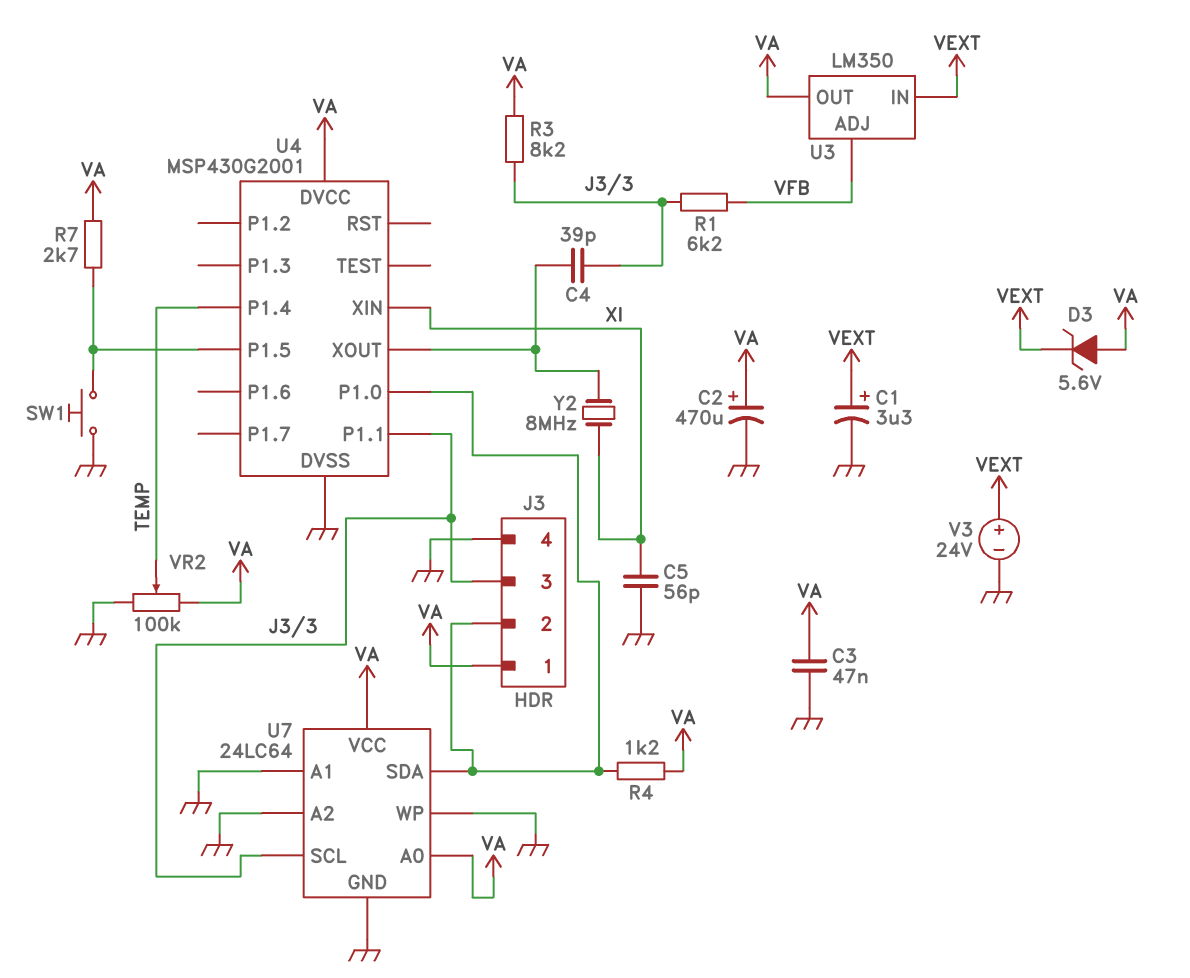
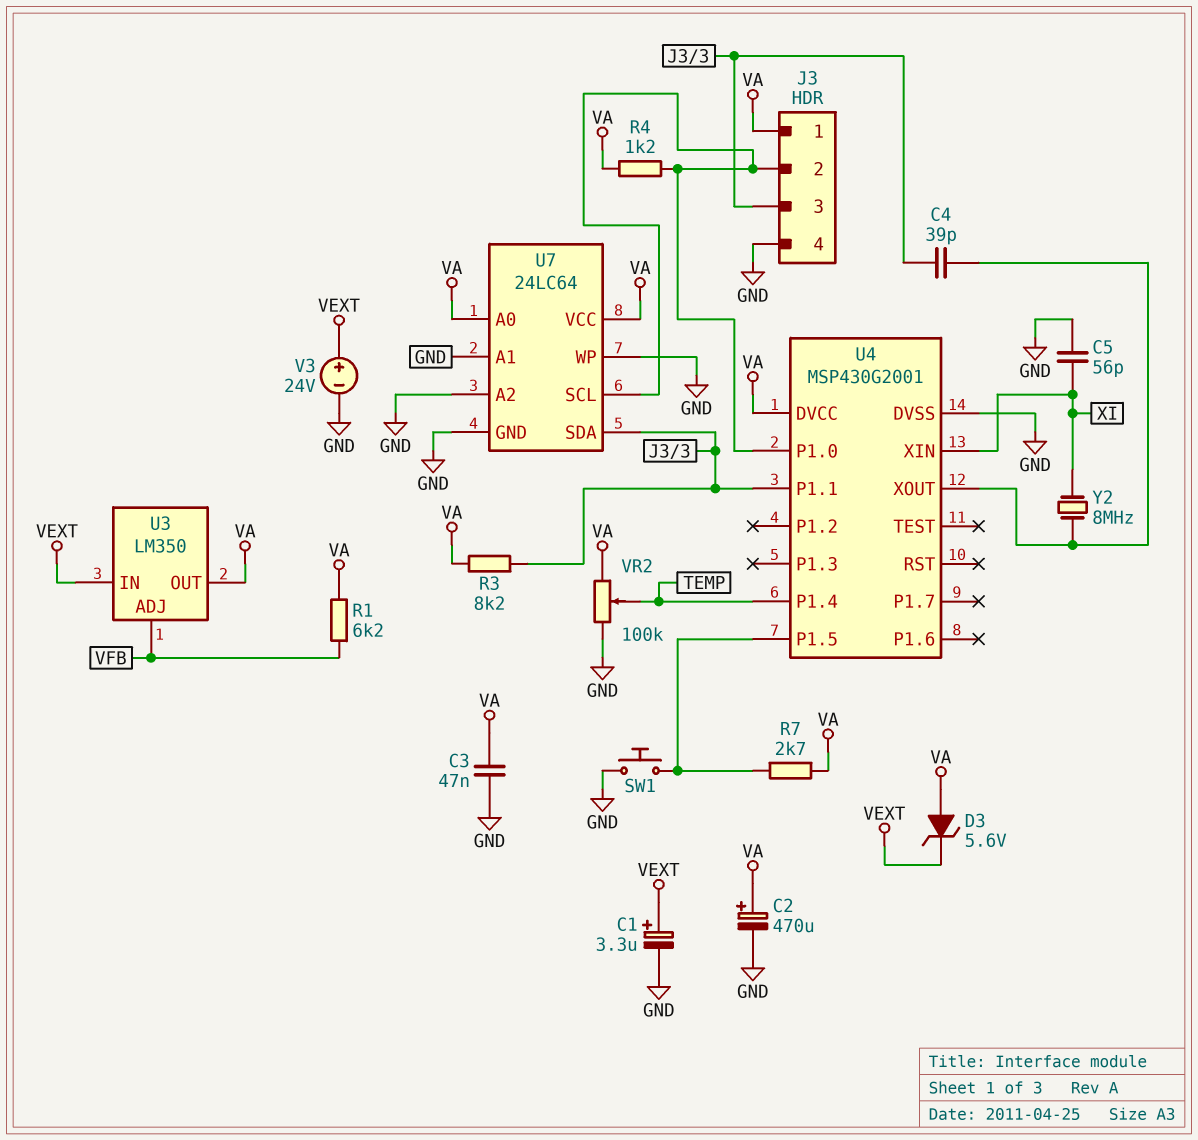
R1: 6.2k (J3/3, VFB) -> 6.2k (VA, VFB)
U7 pin SCL: J3/3 -> J3/2
U7 pin SDA: J3/2 -> J3/3

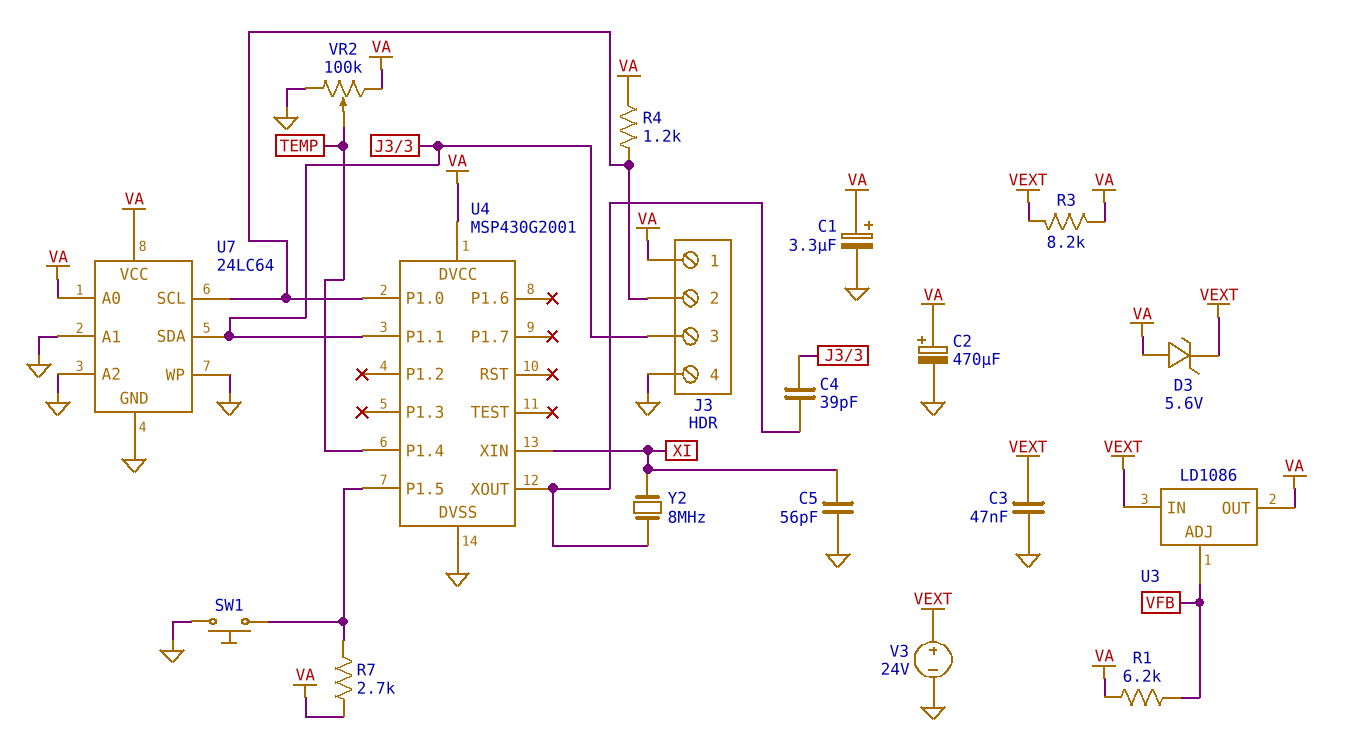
C1: 3.3uF (plus VEXT, minus GND) -> 3.3uF (plus VA, minus GND)
C3: 47nF (GND, VA) -> 47nF (GND, VEXT)
R3: 8.2k (J3/3, VA) -> 8.2k (VA, VEXT)
U3: LM350 -> LD1086

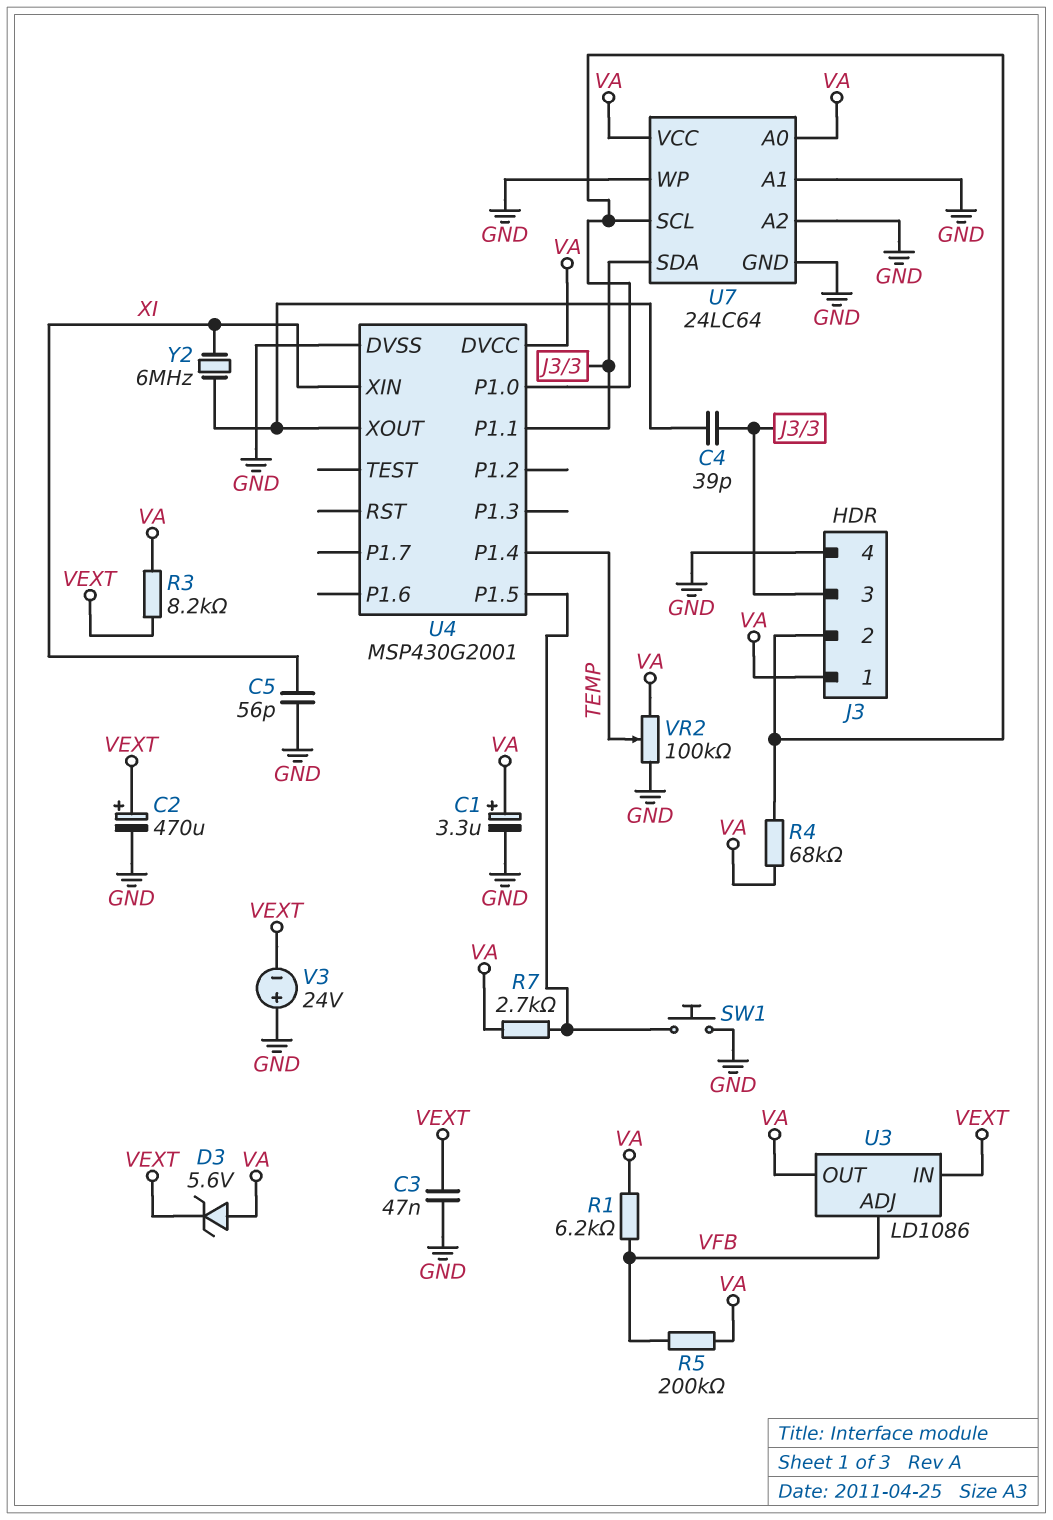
C2: 470uF (plus VA, minus GND) -> 470uF (plus VEXT, minus GND)
R4: 1.2k (J3/2, VA) -> 68k (J3/2, VA)
R5: none -> 200k (VA, VFB)
V3: 24V (plus VEXT, minus GND) -> 24V (plus GND, minus VEXT)
Y2: 8MHz (U4/XOUT, XI) -> 6MHz (U4/XOUT, XI)

